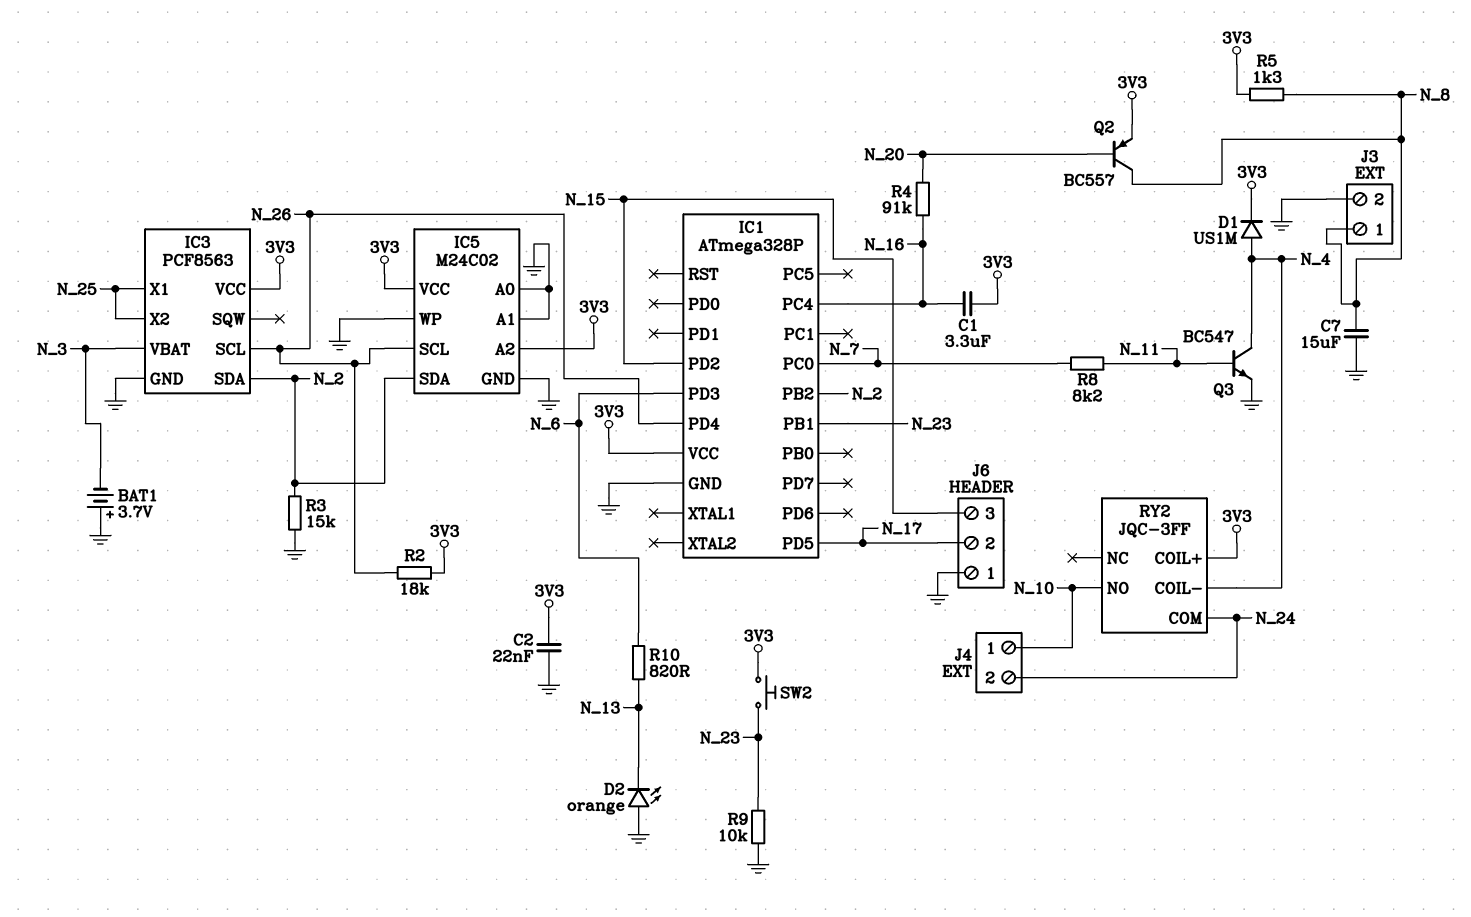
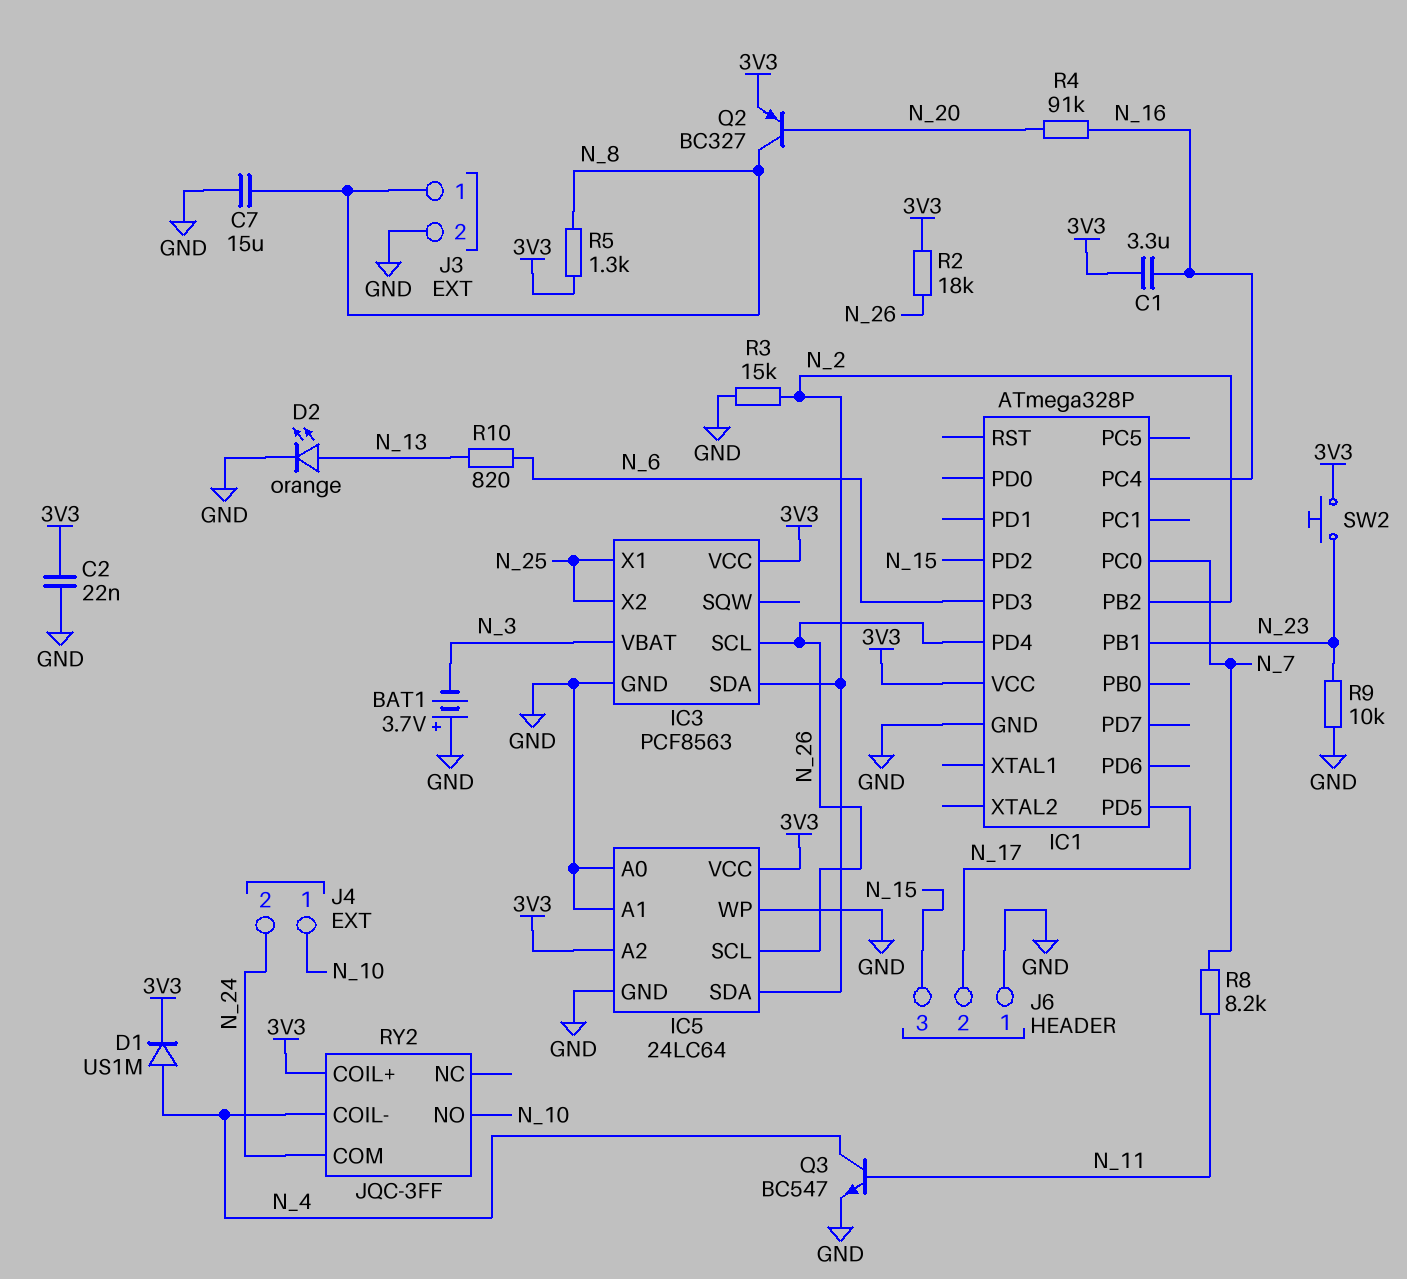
D2: LED orange (A GND, K N_13) -> LED orange (A N_13, K GND)
IC5: M24C02 -> 24LC64
Q2: PNP BC557 (B N_20, C N_8, E 3V3) -> PNP BC327 (B N_20, C N_8, E 3V3)

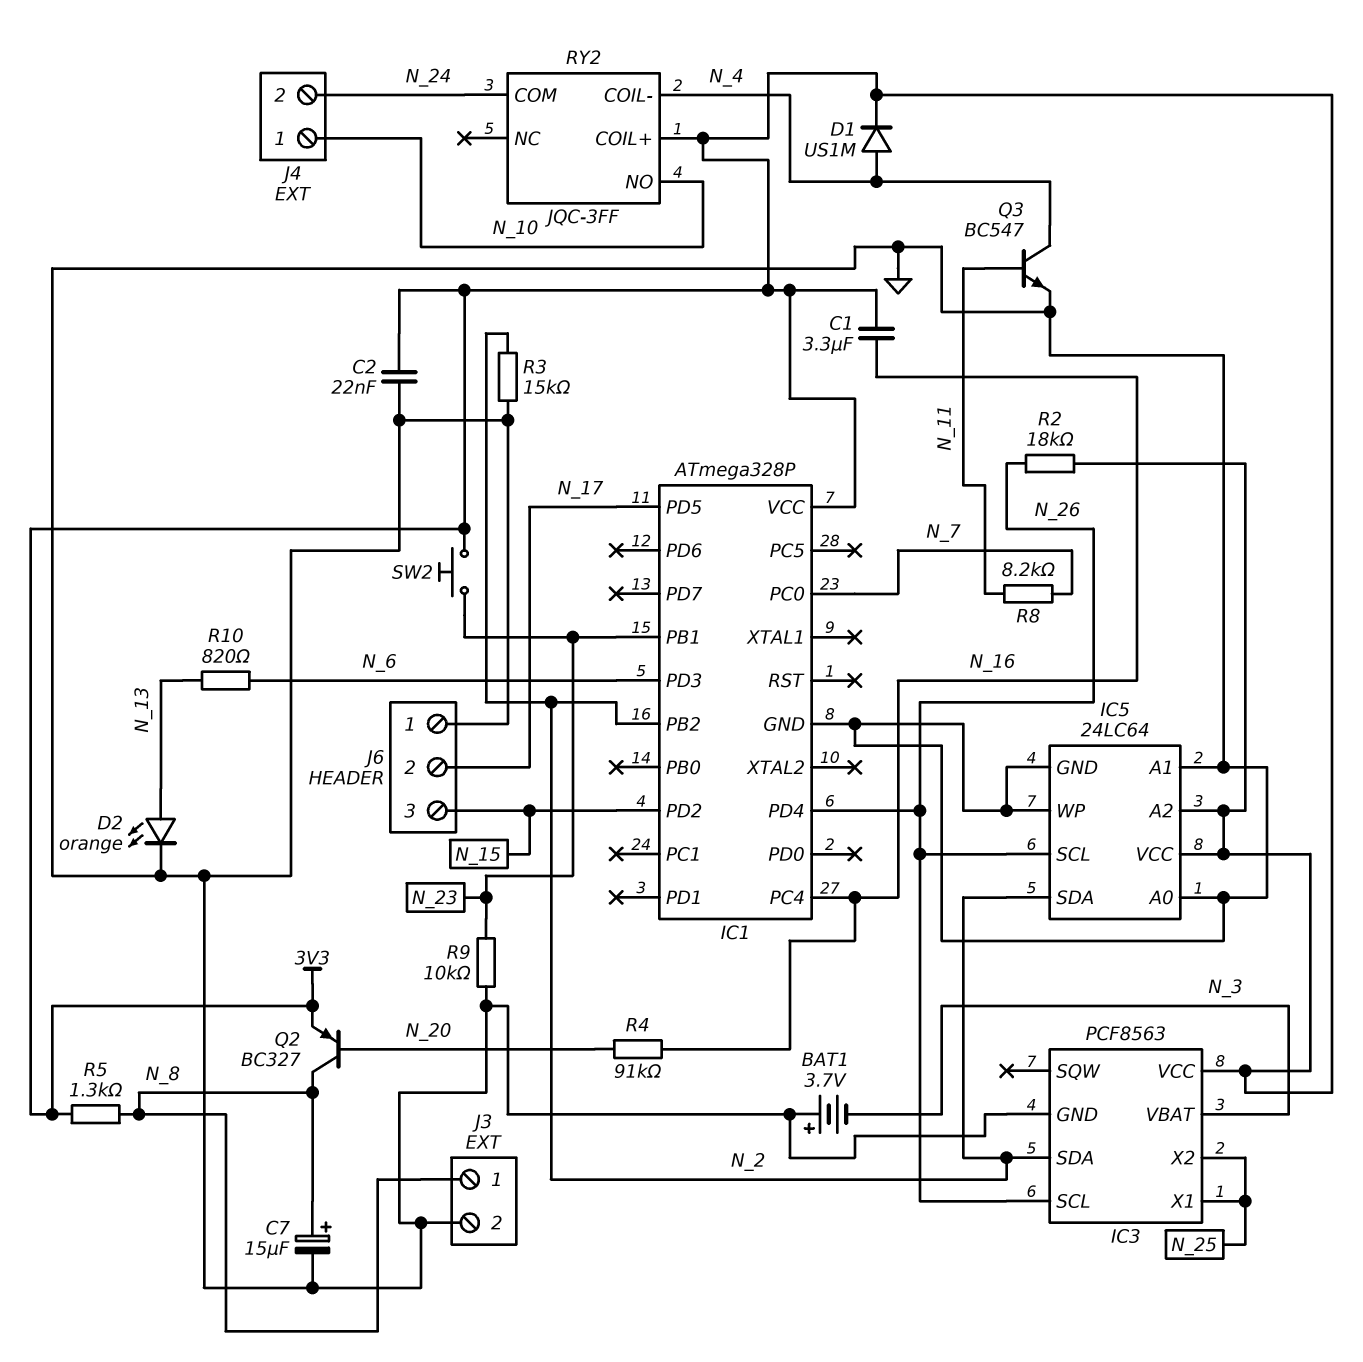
C7: 15uF (GND, N_8) -> 15uF (plus N_8, minus GND)

